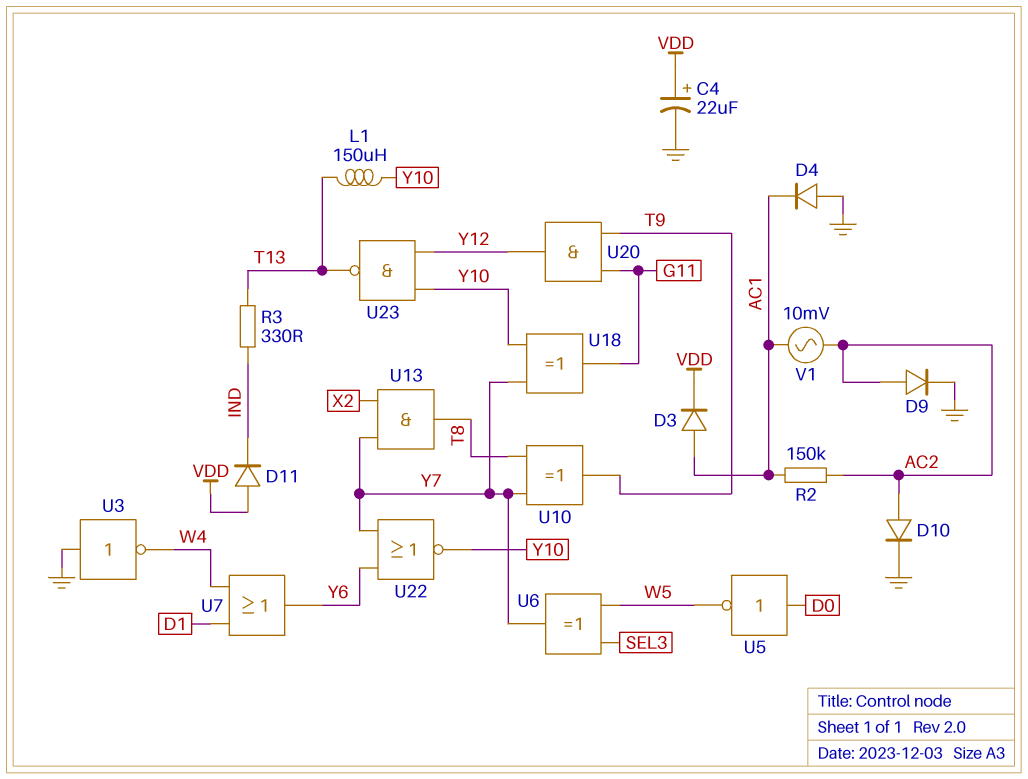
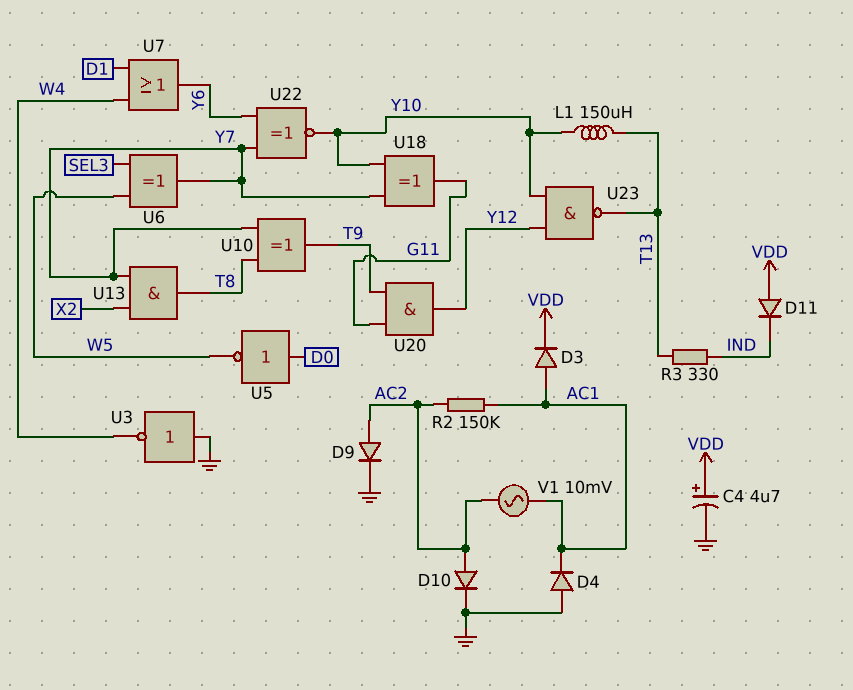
C4: 22uF (plus VDD, minus GND) -> 4.7uF (plus VDD, minus GND)
U22: NOR (in Y6, in Y7, out Y10) -> XNOR (in Y6, in Y7, out Y10)

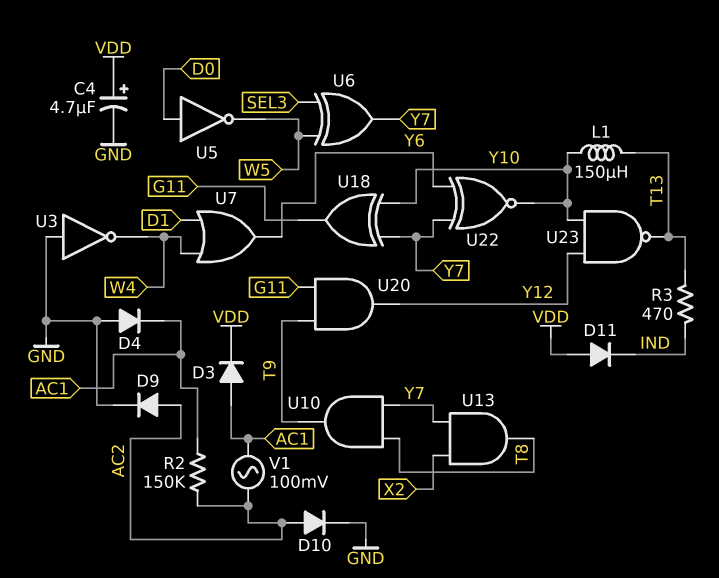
R3: 330 (IND, T13) -> 470 (IND, T13)
U10: XOR (in T8, in Y7, out T9) -> AND (in T8, in Y7, out T9)
V1: AC 10mV (AC1, AC2) -> AC 100mV (AC1, AC2)

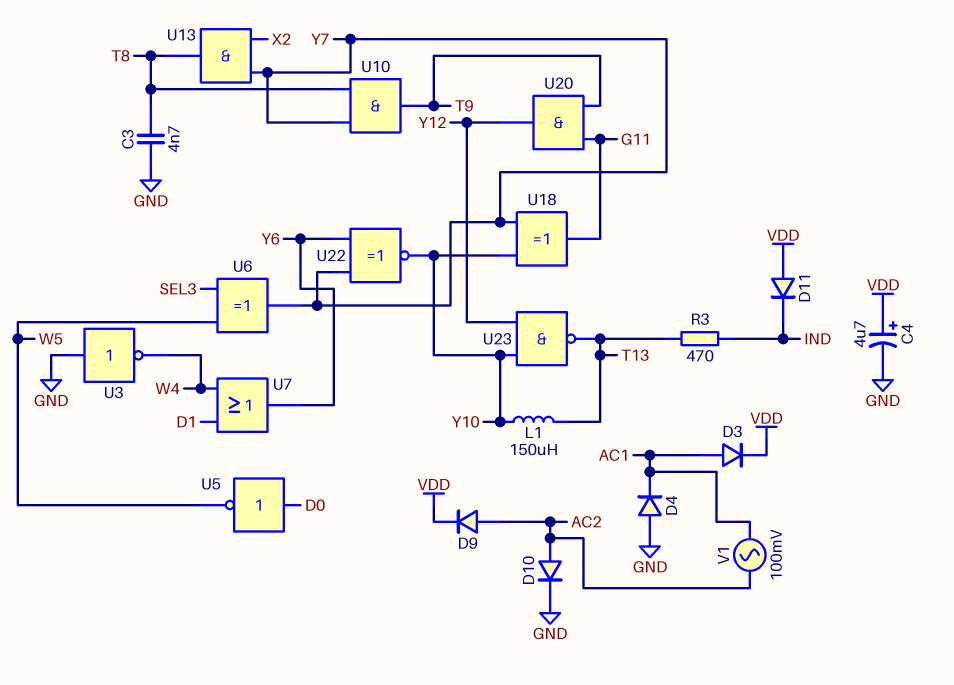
C3: none -> 4.7nF (GND, T8)
D9: diode (A AC2, K GND) -> diode (A AC2, K VDD)
R2: 150k (AC1, AC2) -> none

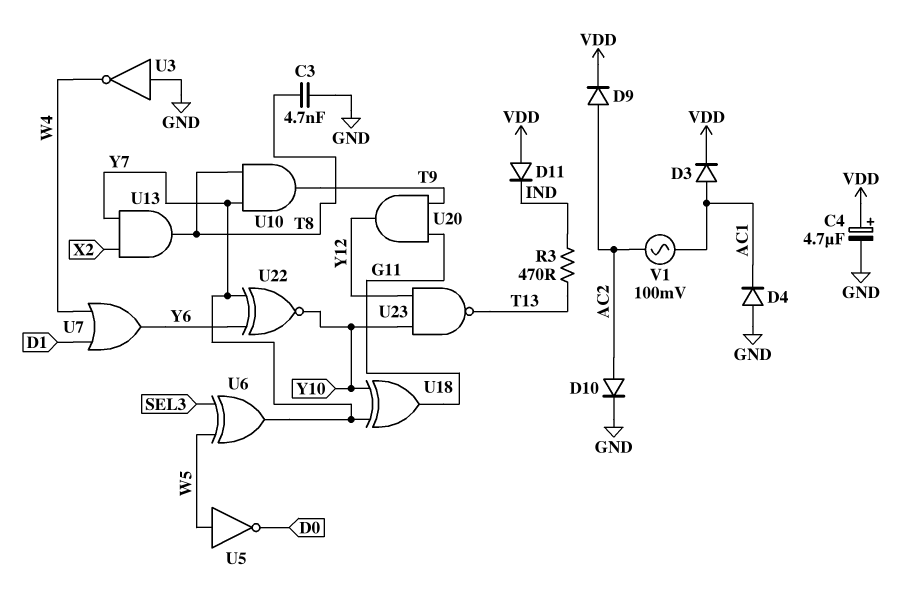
L1: 150uH (T13, Y10) -> none
U5: NOT (in D0, out W5) -> NOT (in W5, out D0)

